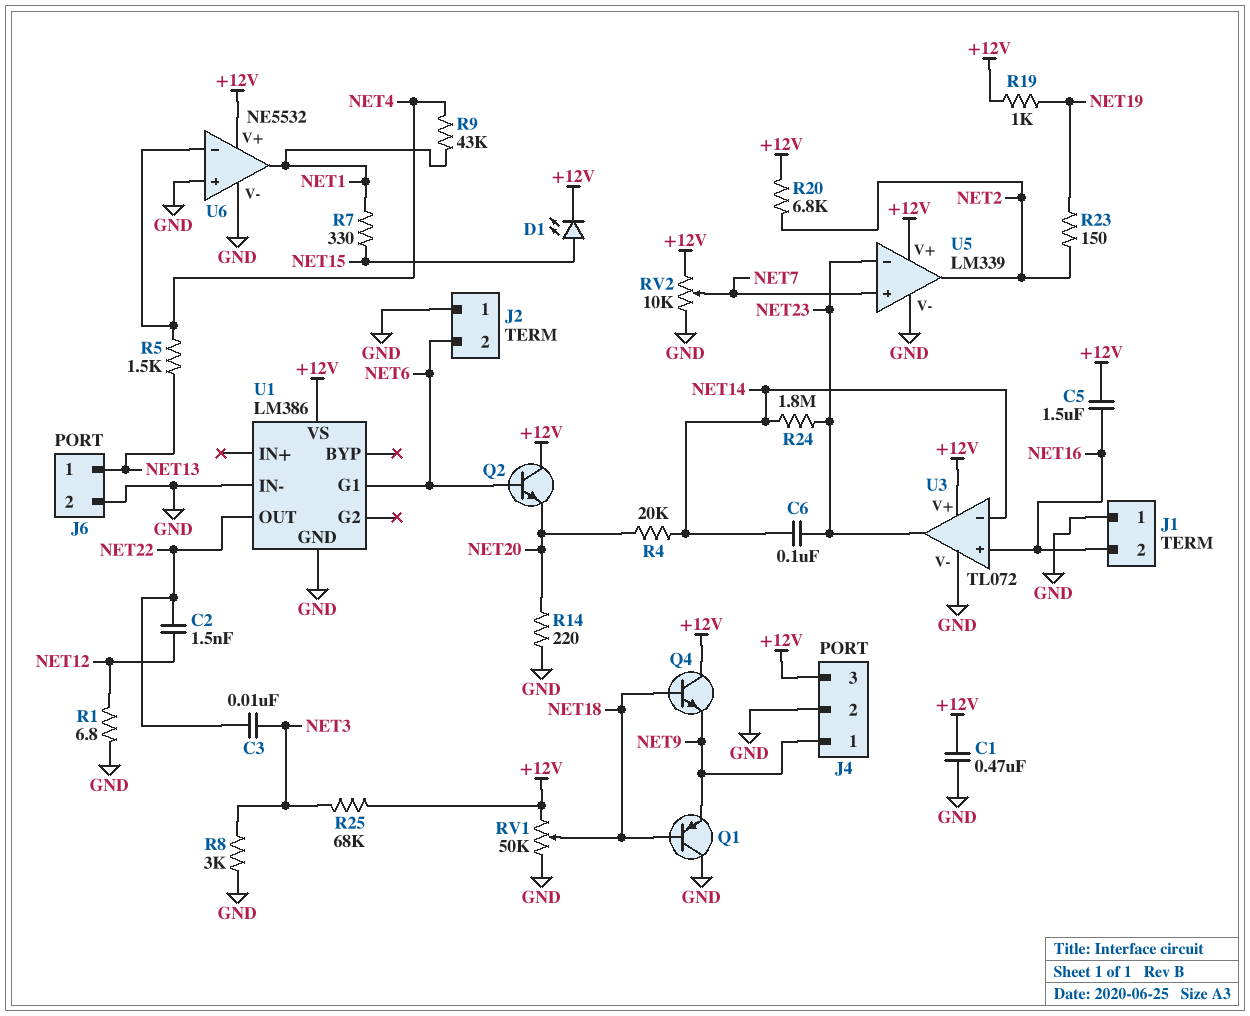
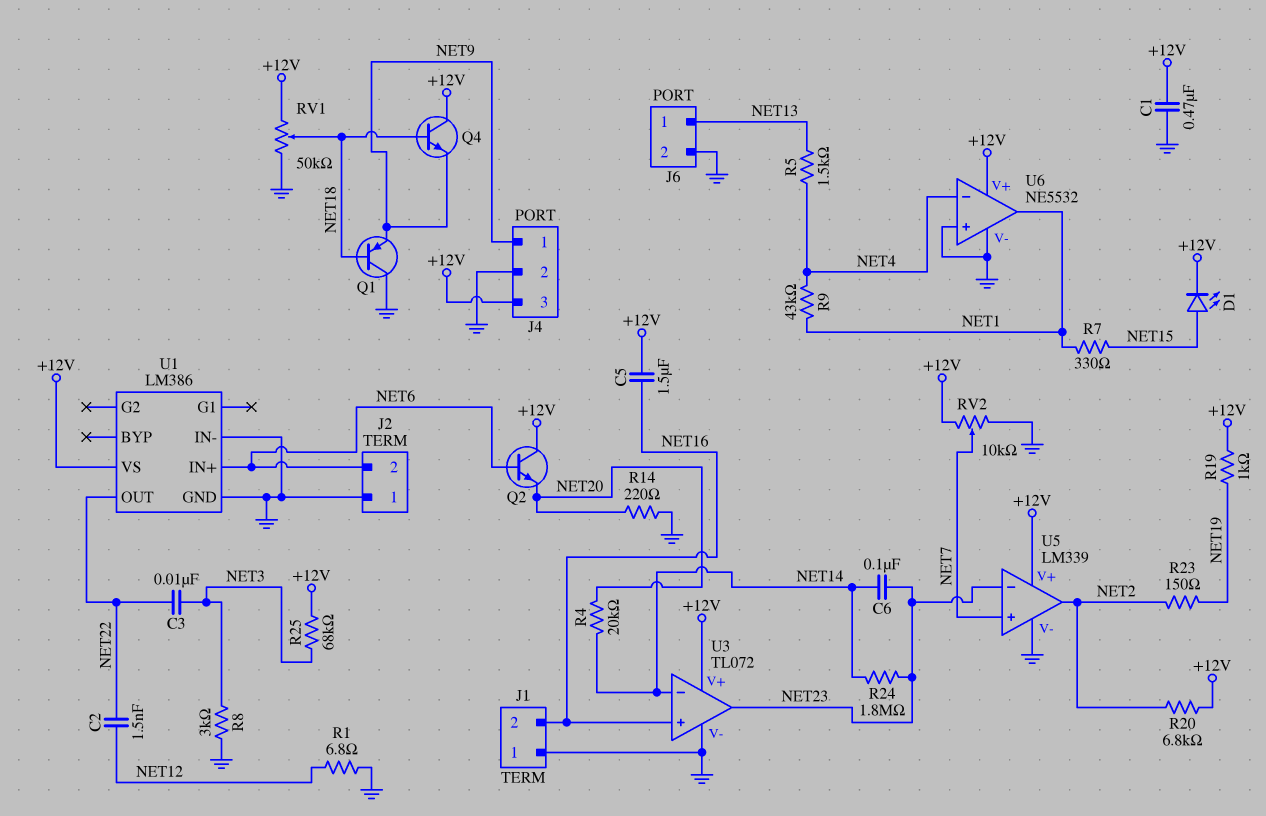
U1 pin G1: NET6 -> none
U1 pin IN+: none -> NET6

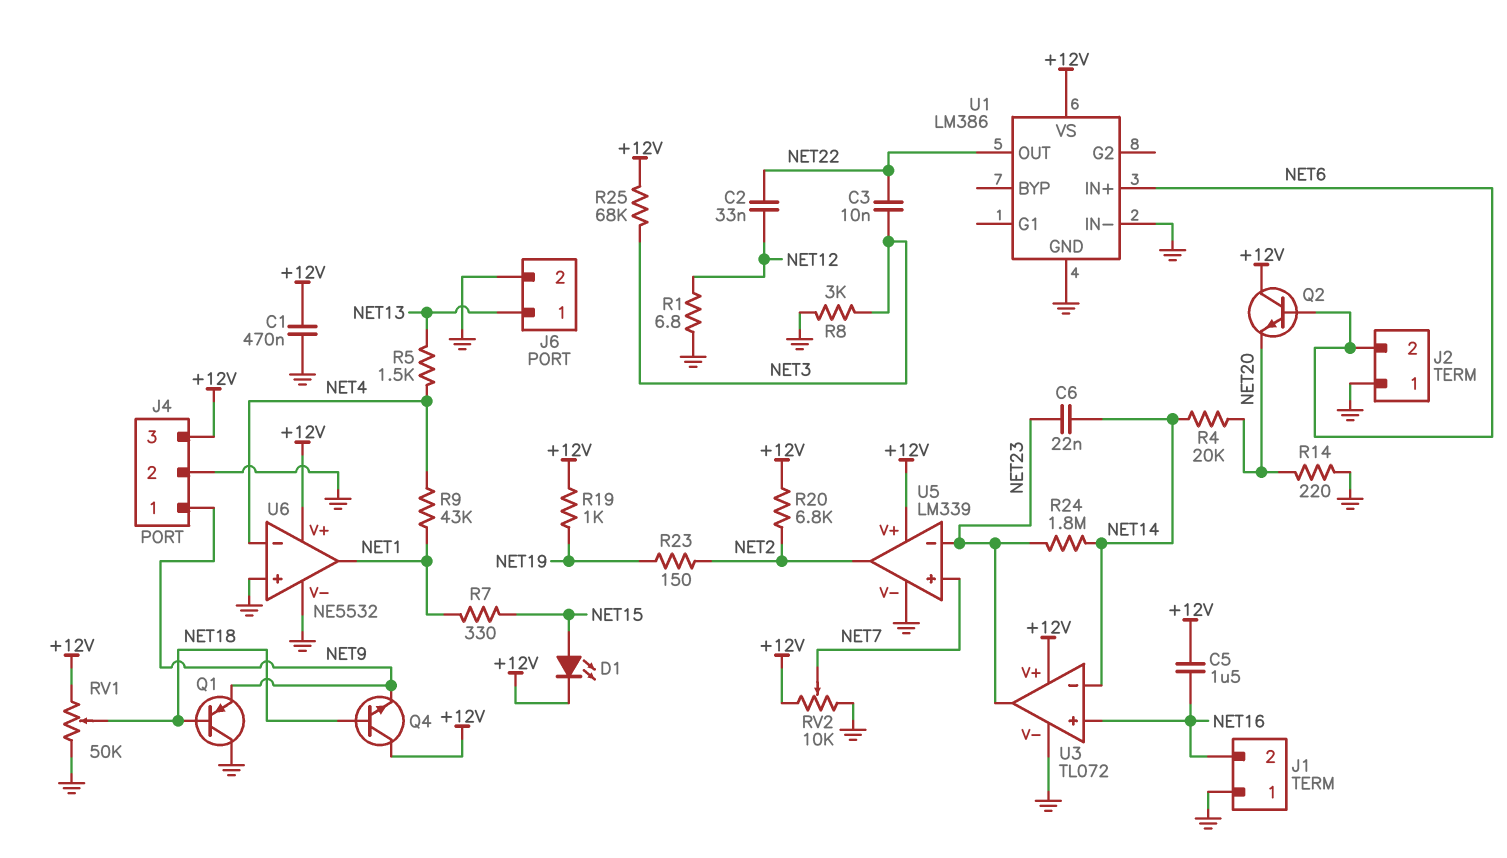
C2: 1.5nF (NET12, NET22) -> 33nF (NET12, NET22)
C6: 100nF (NET14, NET23) -> 22nF (NET14, NET23)

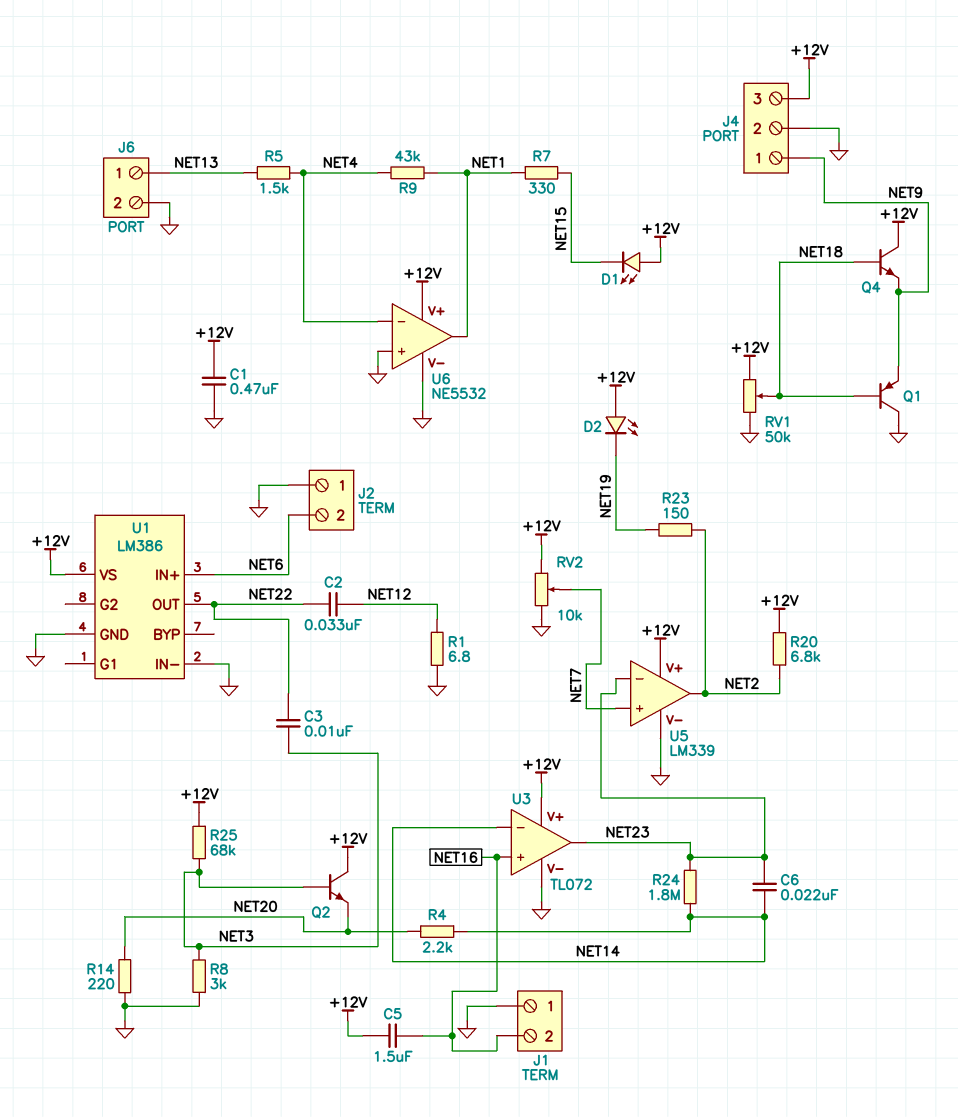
D1: LED (A NET15, K +12V) -> LED (A +12V, K NET15)
D2: none -> LED (A +12V, K NET19)
Q2: NPN (B NET6, C +12V, E NET20) -> NPN (B NET3, C +12V, E NET20)
R4: 20k (NET14, NET20) -> 2.2k (NET14, NET20)
R19: 1k (+12V, NET19) -> none

